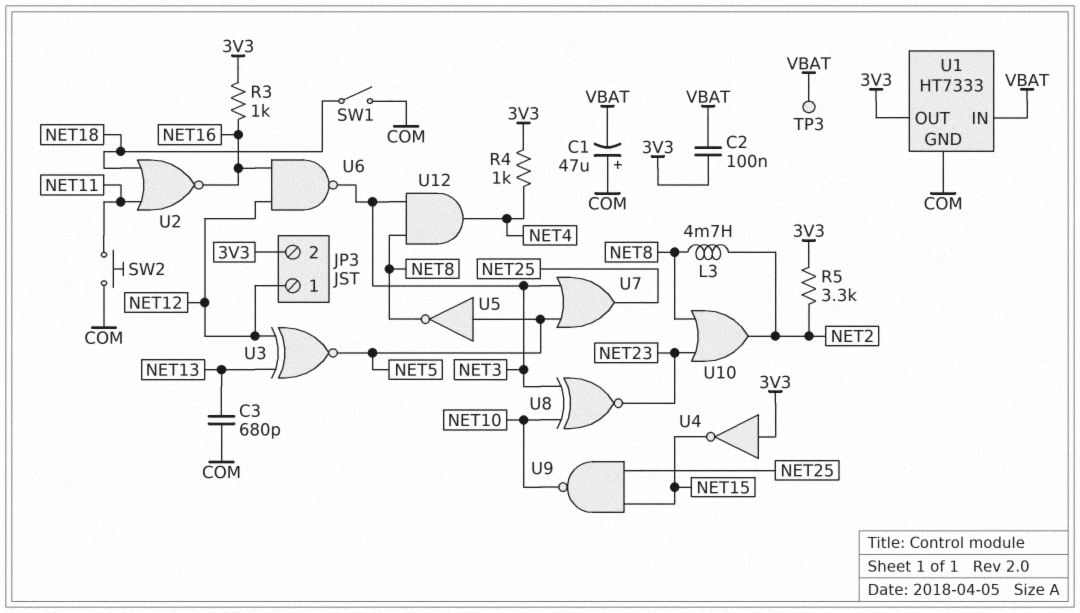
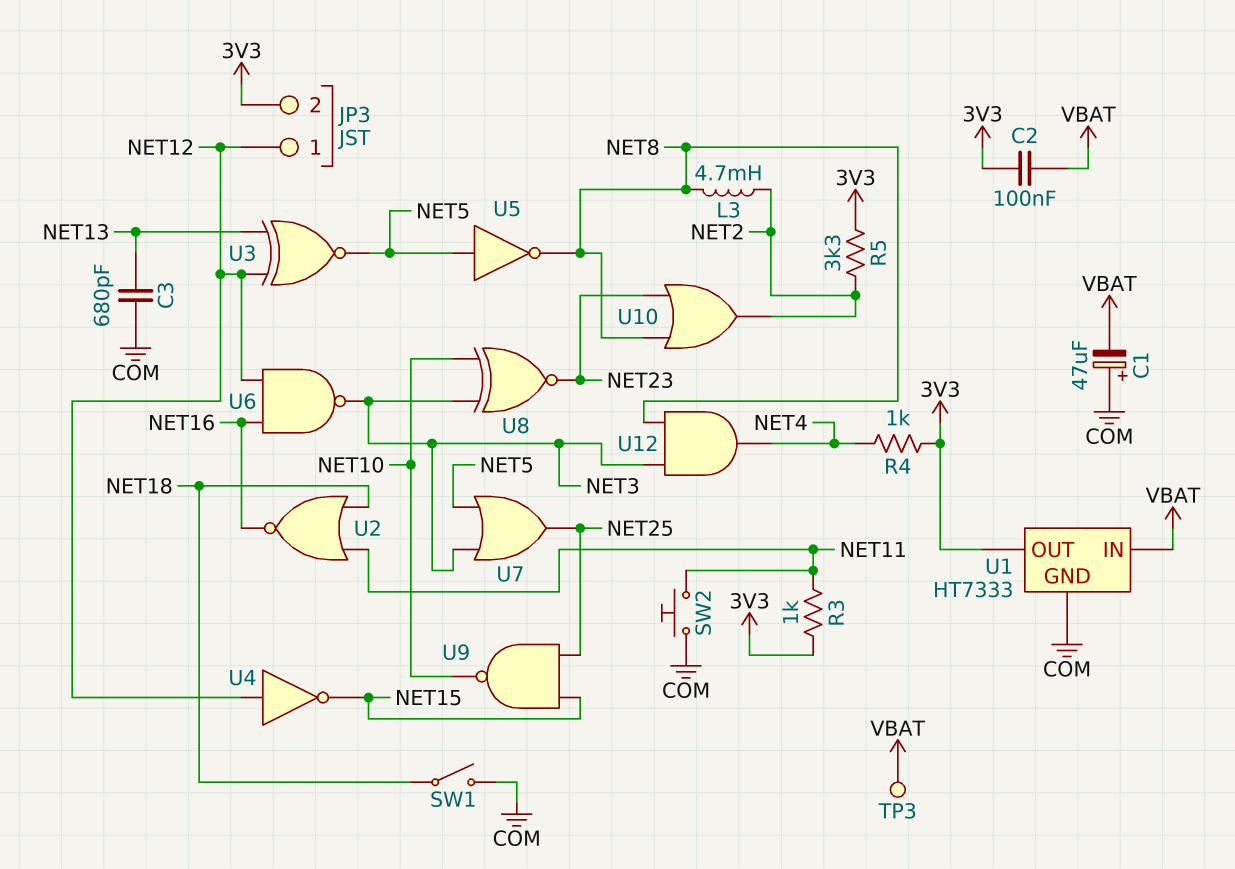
R3: 1k (3V3, NET16) -> 1k (3V3, NET11)
U4: NOT (in 3V3, out NET15) -> NOT (in NET12, out NET15)

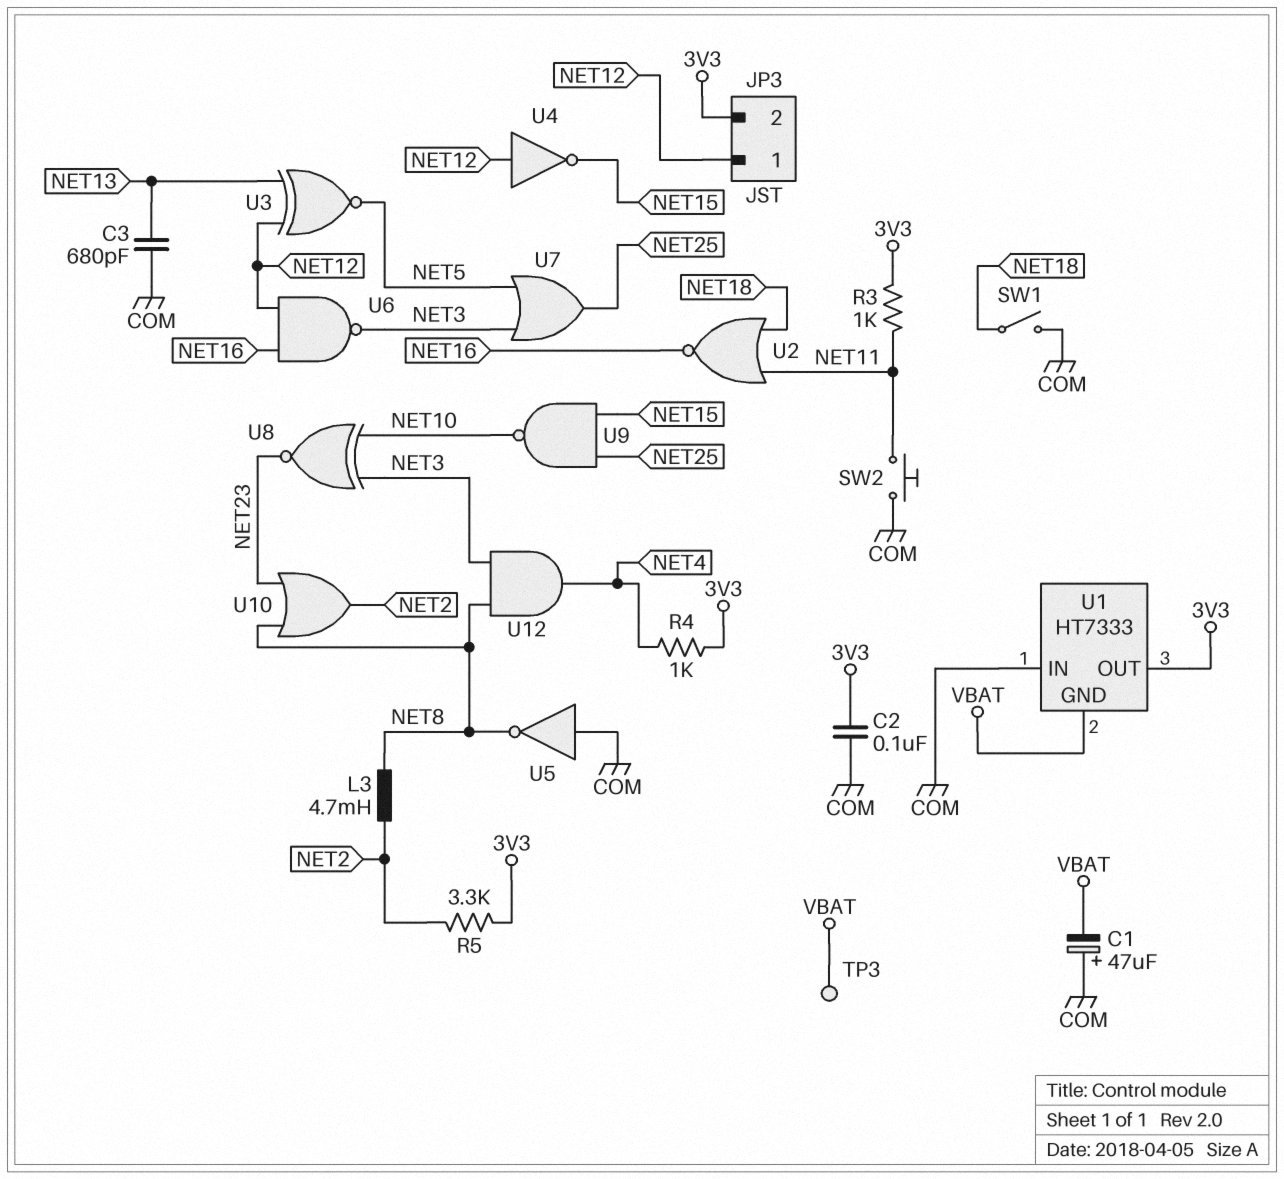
C2: 100nF (3V3, VBAT) -> 100nF (3V3, COM)
U1 pin GND: COM -> VBAT
U1 pin IN: VBAT -> COM
U5: NOT (in NET5, out NET8) -> NOT (in COM, out NET8)

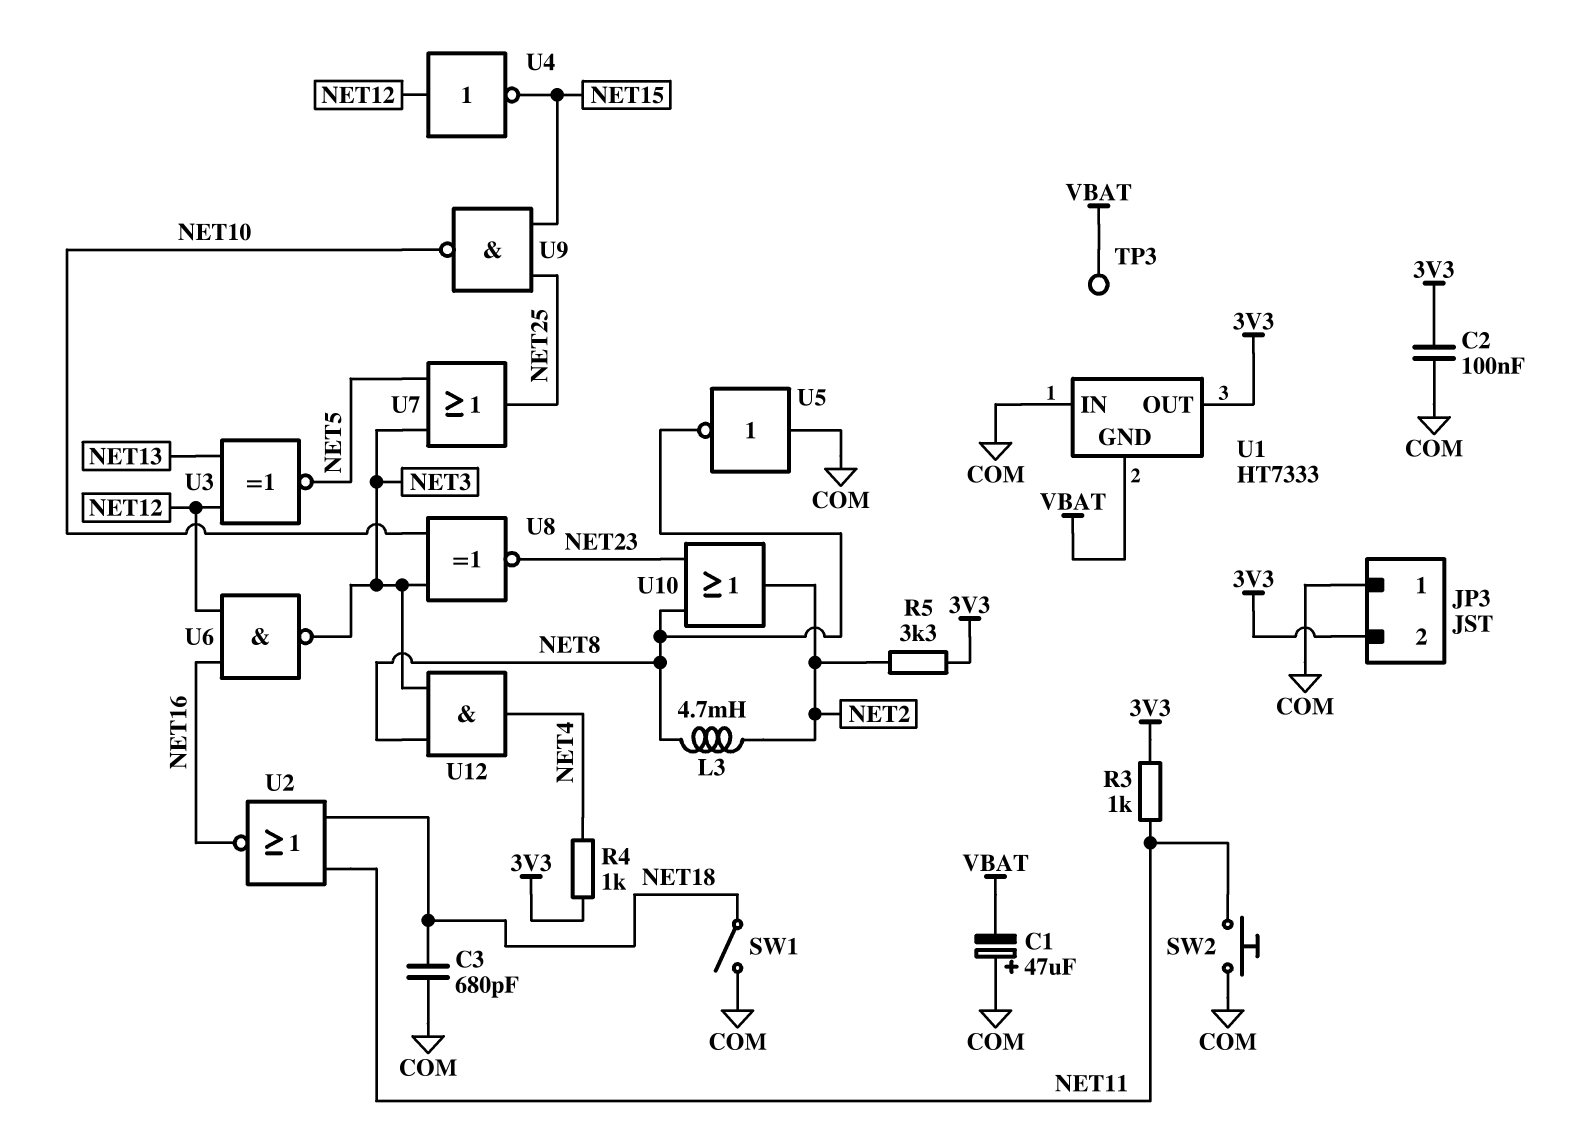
C3: 680pF (COM, NET13) -> 680pF (COM, NET18)
JP3 pin 1: NET12 -> COM

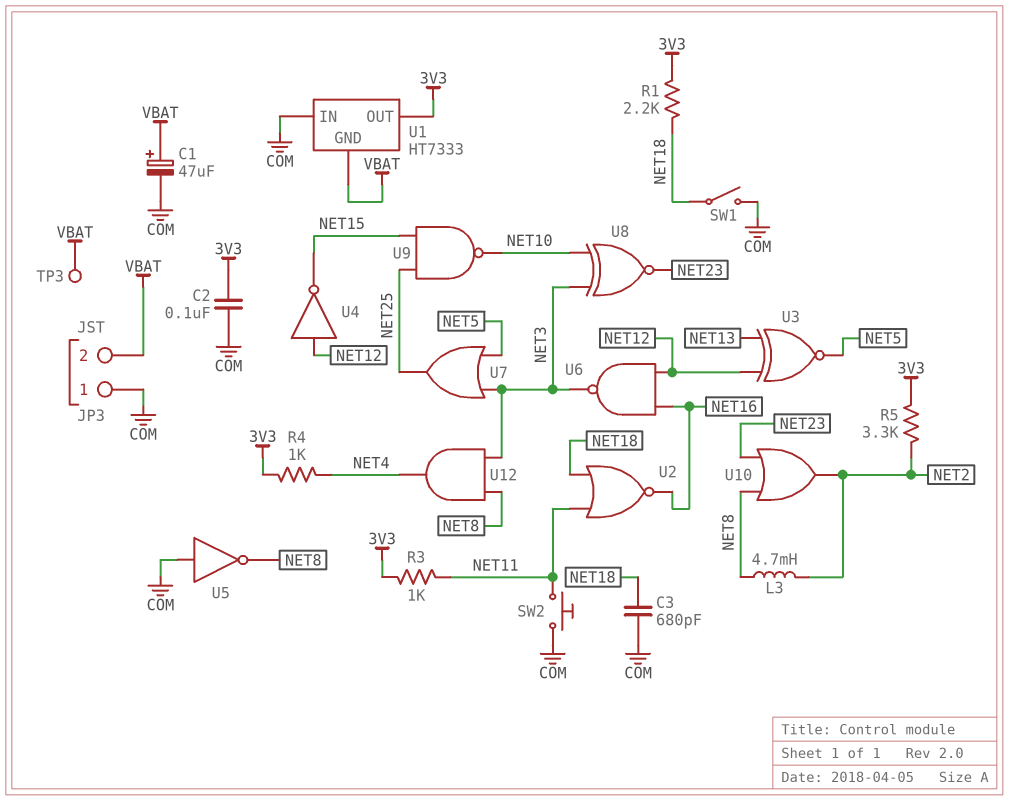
C1: 47uF (plus COM, minus VBAT) -> 47uF (plus VBAT, minus COM)
JP3 pin 2: 3V3 -> VBAT
R1: none -> 2.2k (3V3, NET18)

